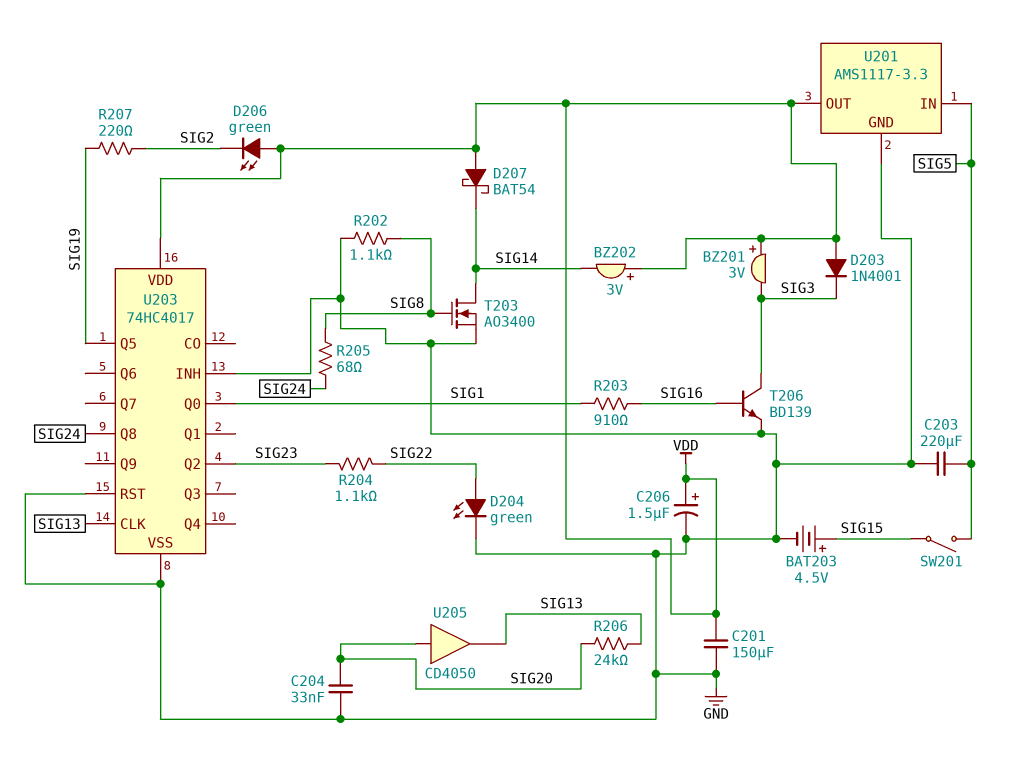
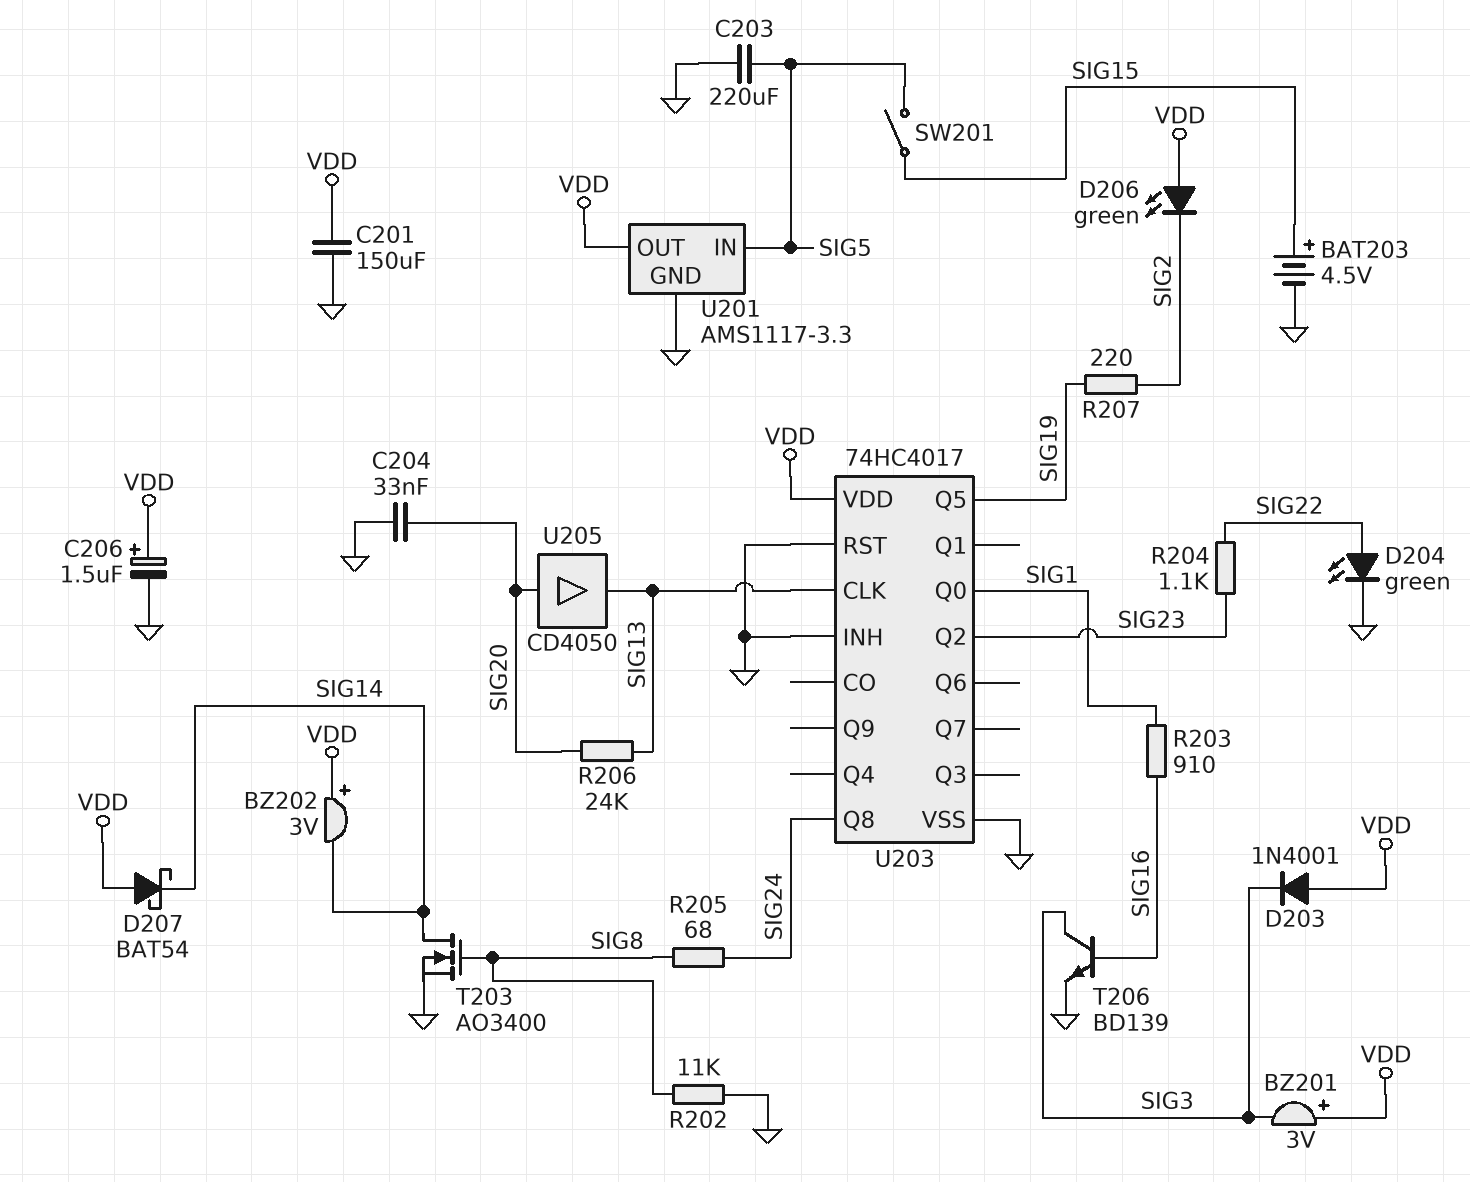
R202: 1.1k (GND, SIG8) -> 11k (GND, SIG8)

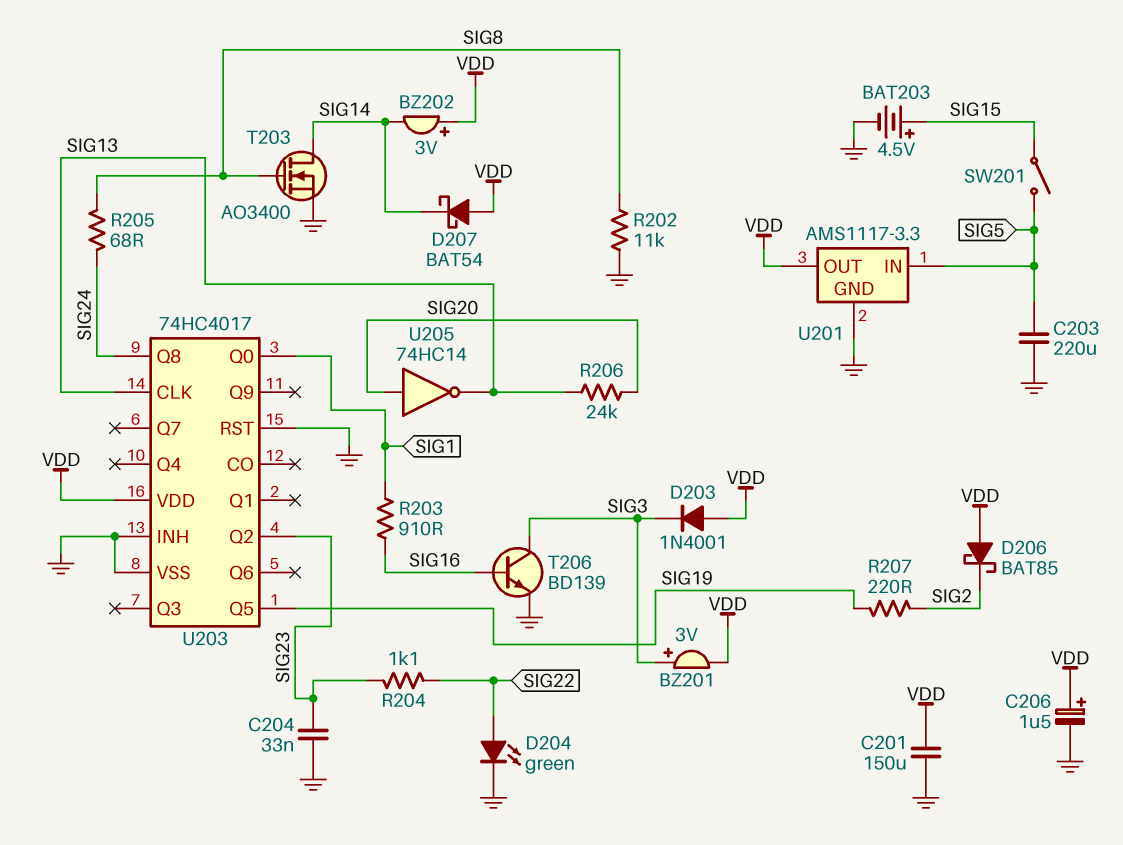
BZ201: buzzer 3V (plus VDD, minus SIG3) -> buzzer 3V (plus SIG3, minus VDD)
C204: 33nF (GND, SIG20) -> 33nF (GND, SIG23)
D206: LED green (A VDD, K SIG2) -> schottky BAT85 (A VDD, K SIG2)
U205: buffer CD4050 (in SIG20, out SIG13) -> NOT 74HC14 (in SIG20, out SIG13)

